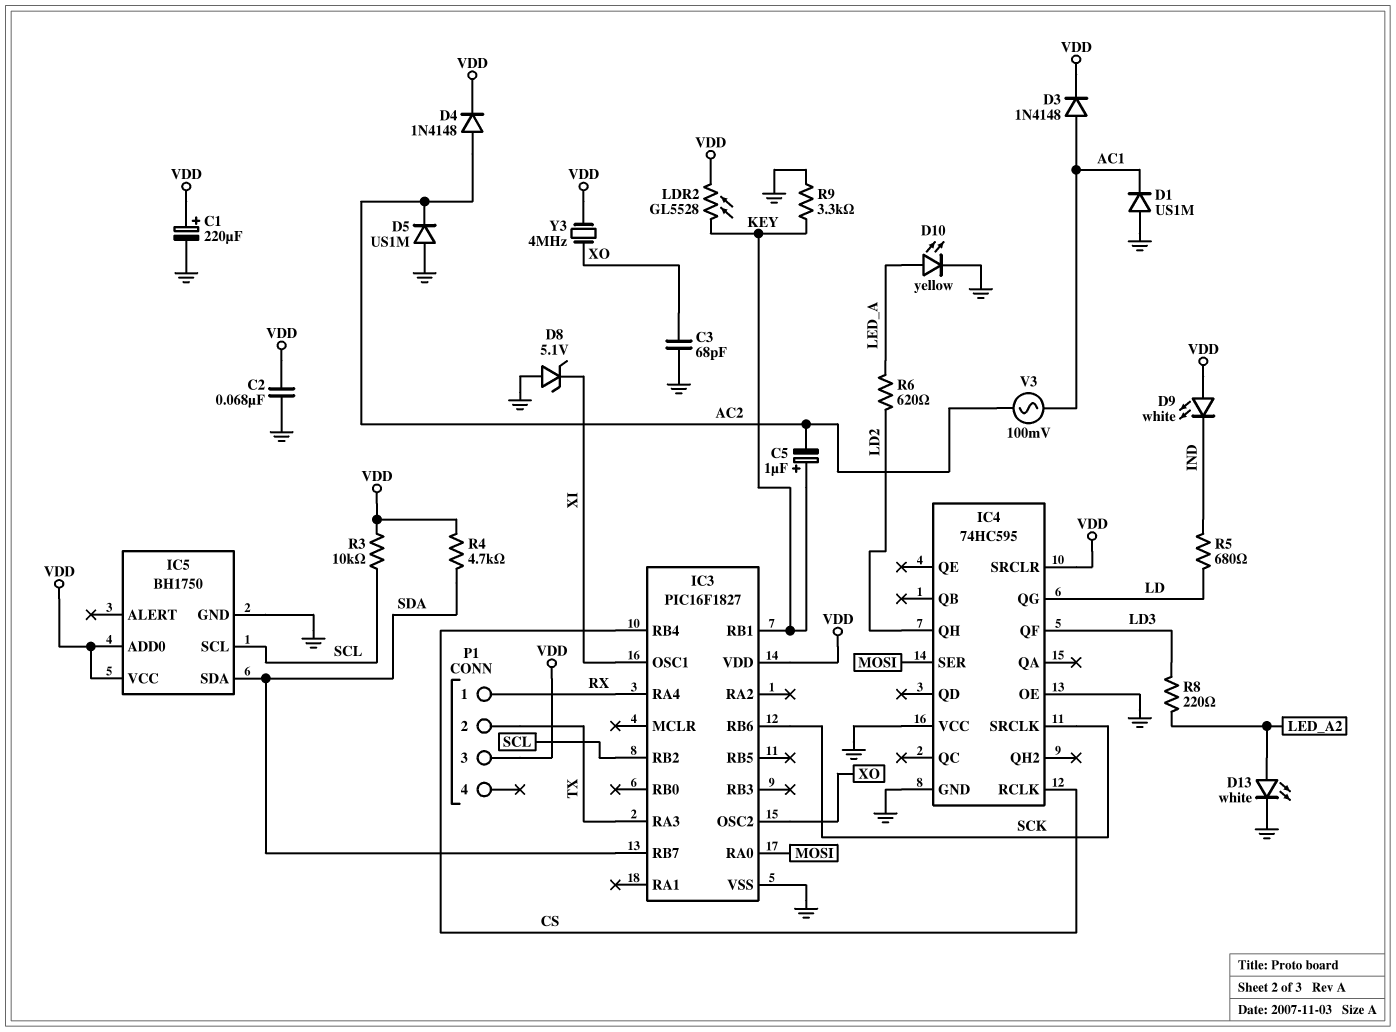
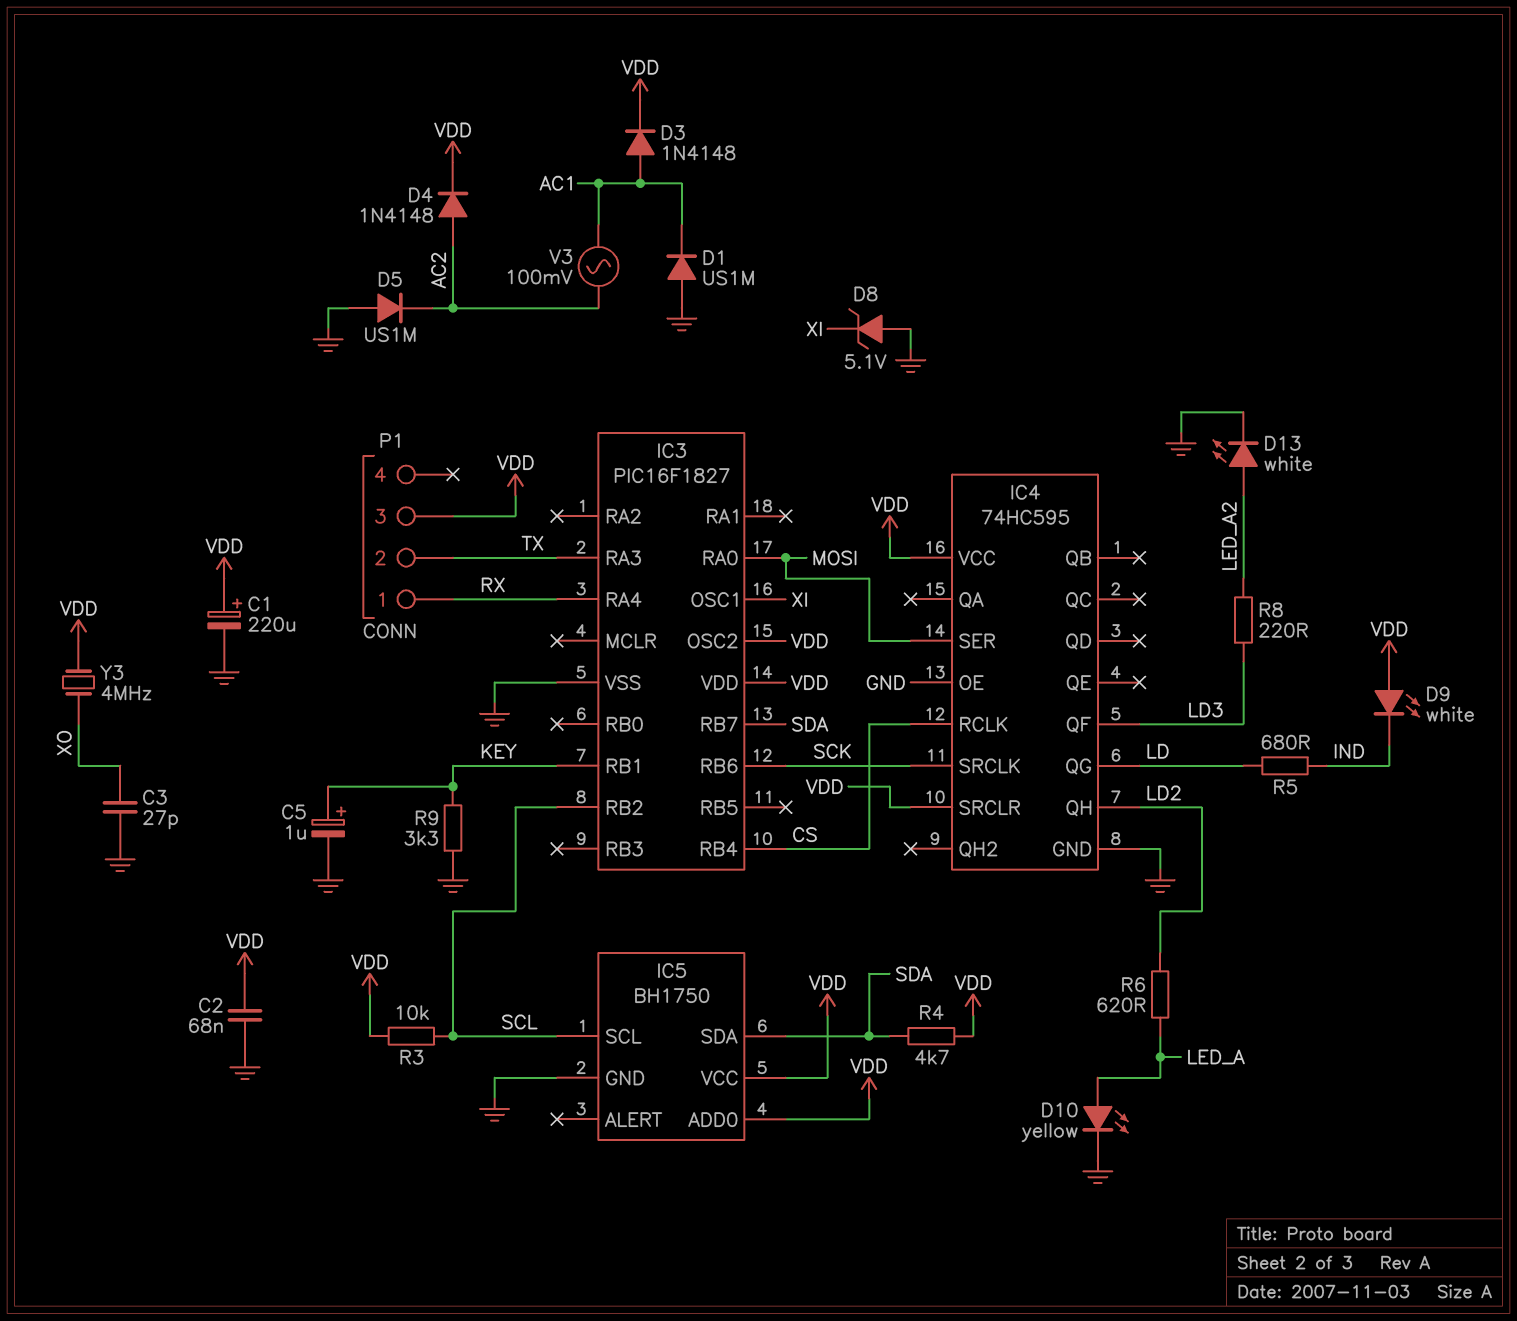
C3: 68pF (GND, XO) -> 27pF (GND, XO)
C5: 1uF (plus KEY, minus AC2) -> 1uF (plus KEY, minus GND)
IC3 pin OSC2: XO -> VDD
IC4 pin VCC: GND -> VDD
LDR2: GL5528 (KEY, VDD) -> none

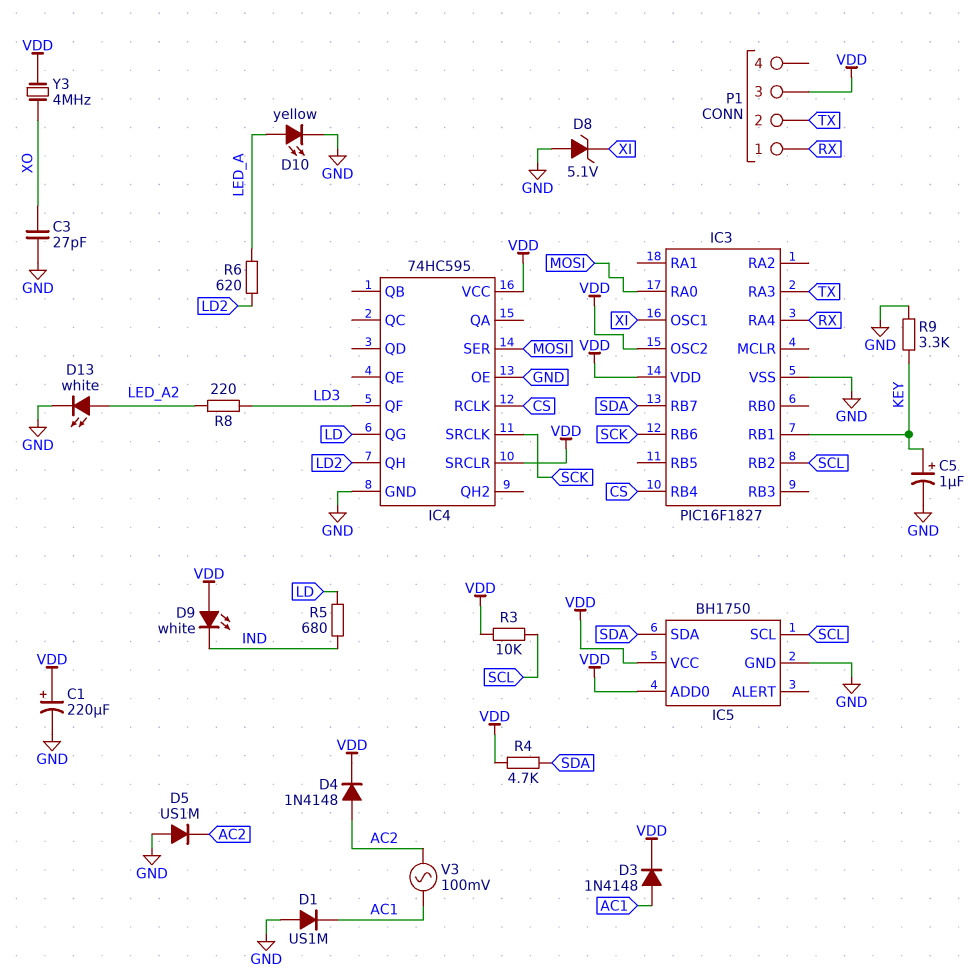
C2: 68nF (GND, VDD) -> none

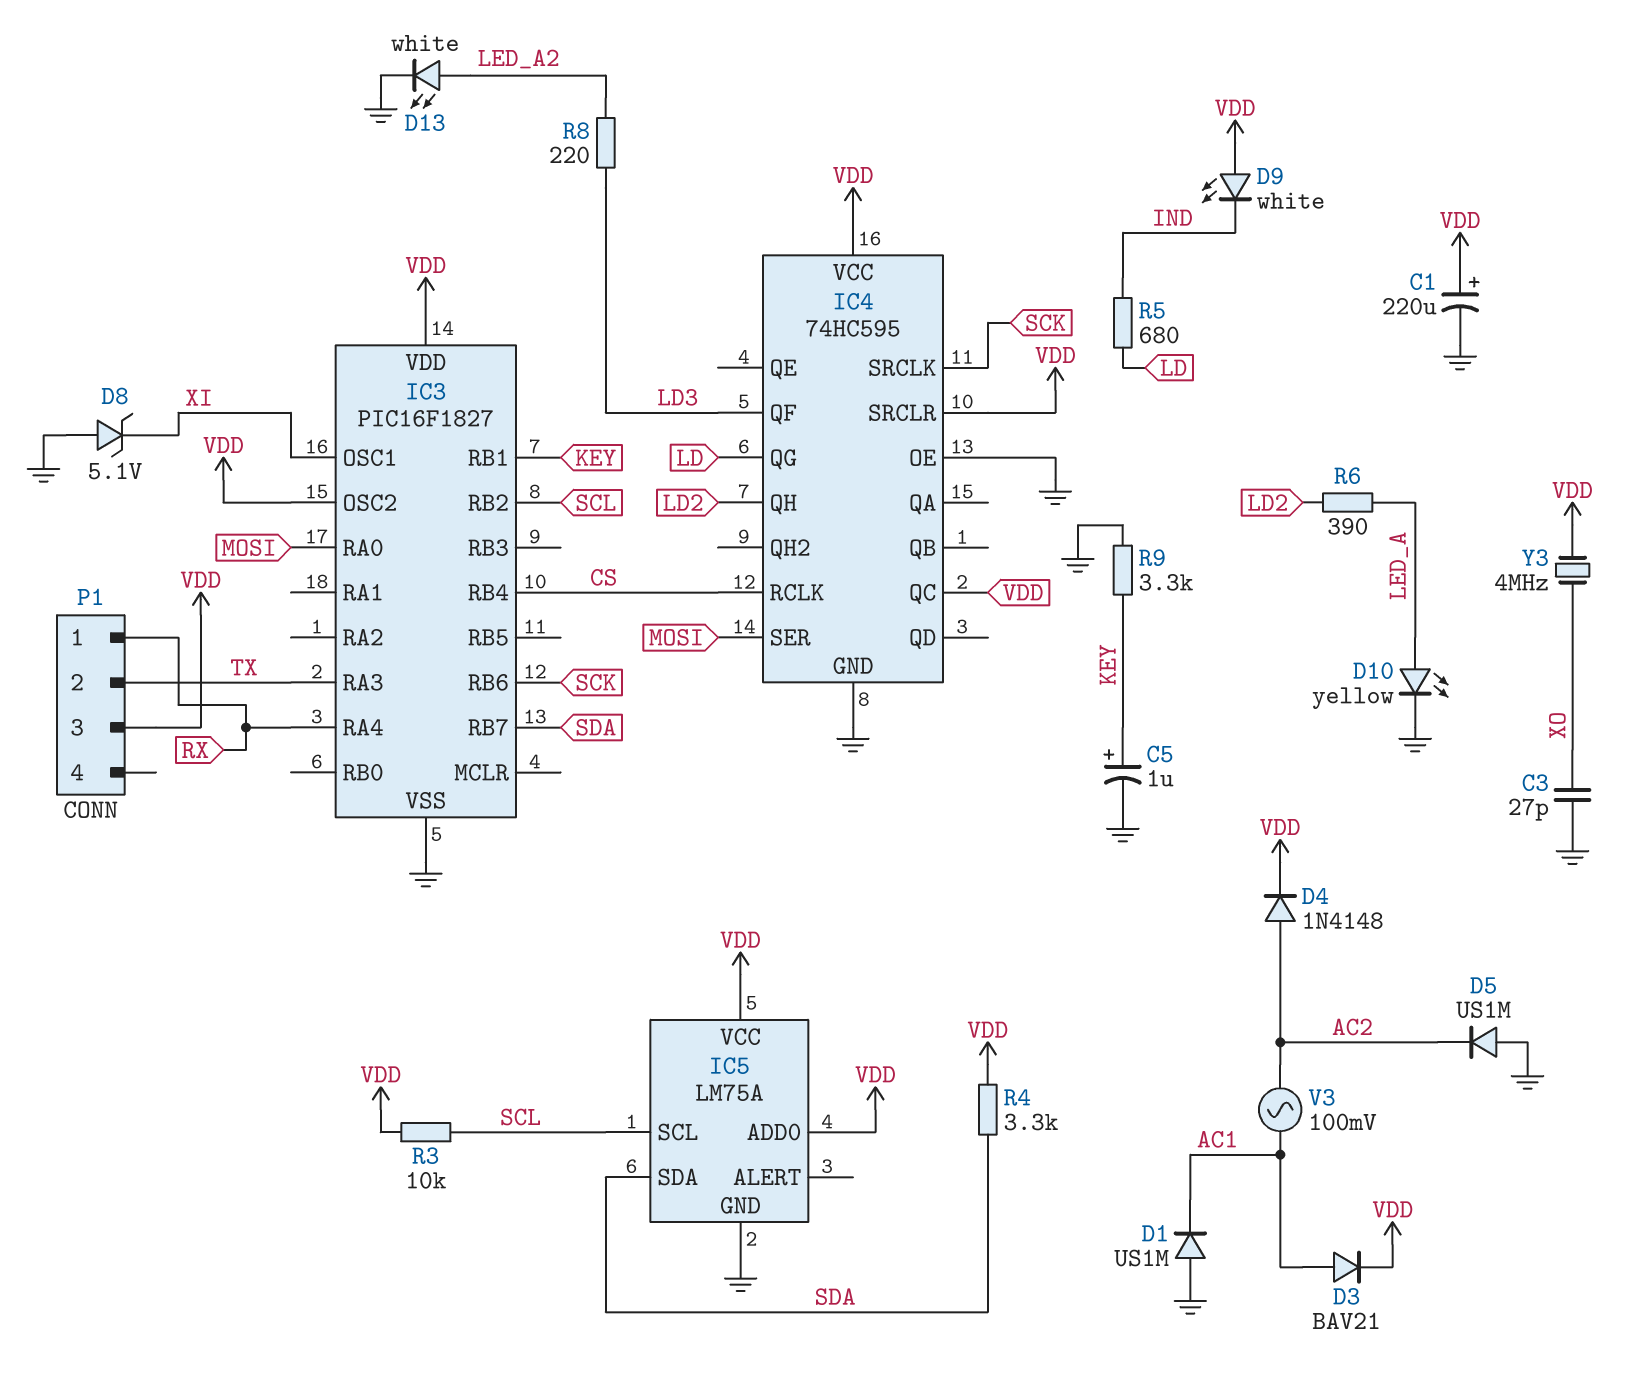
D3: diode 1N4148 (A AC1, K VDD) -> diode BAV21 (A AC1, K VDD)
IC4 pin QC: none -> VDD
IC5: BH1750 -> LM75A
R4: 4.7k (SDA, VDD) -> 3.3k (SDA, VDD)
R6: 620 (LD2, LED_A) -> 390 (LD2, LED_A)

